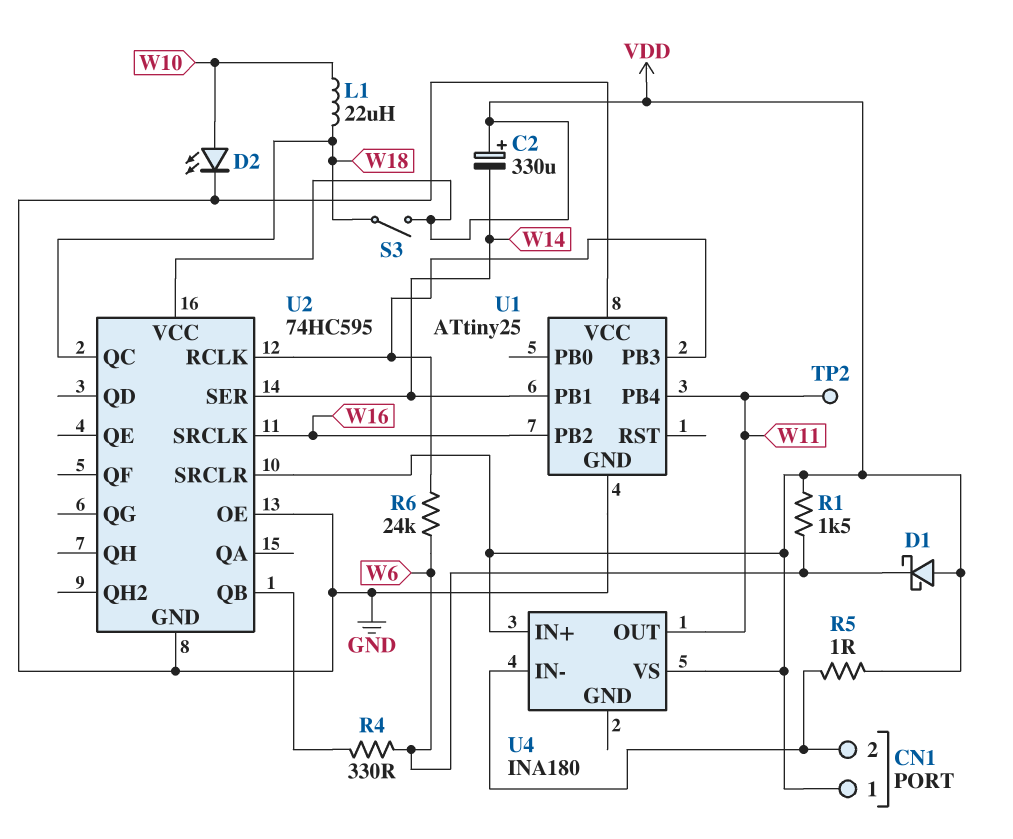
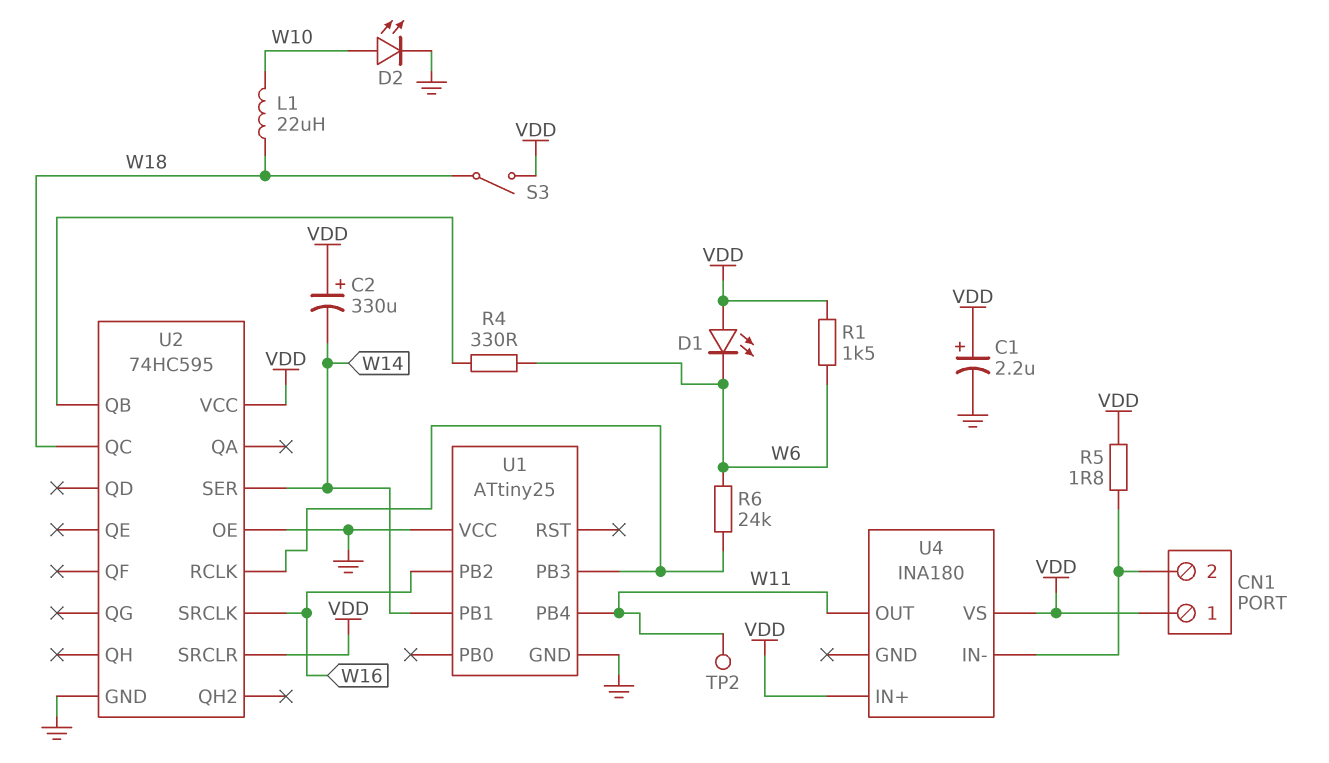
C1: none -> 2.2uF (plus VDD, minus GND)
D1: schottky (A VDD, K W6) -> LED (A VDD, K W6)
R5: 1 (CN1/2, VDD) -> 1.8 (CN1/2, VDD)

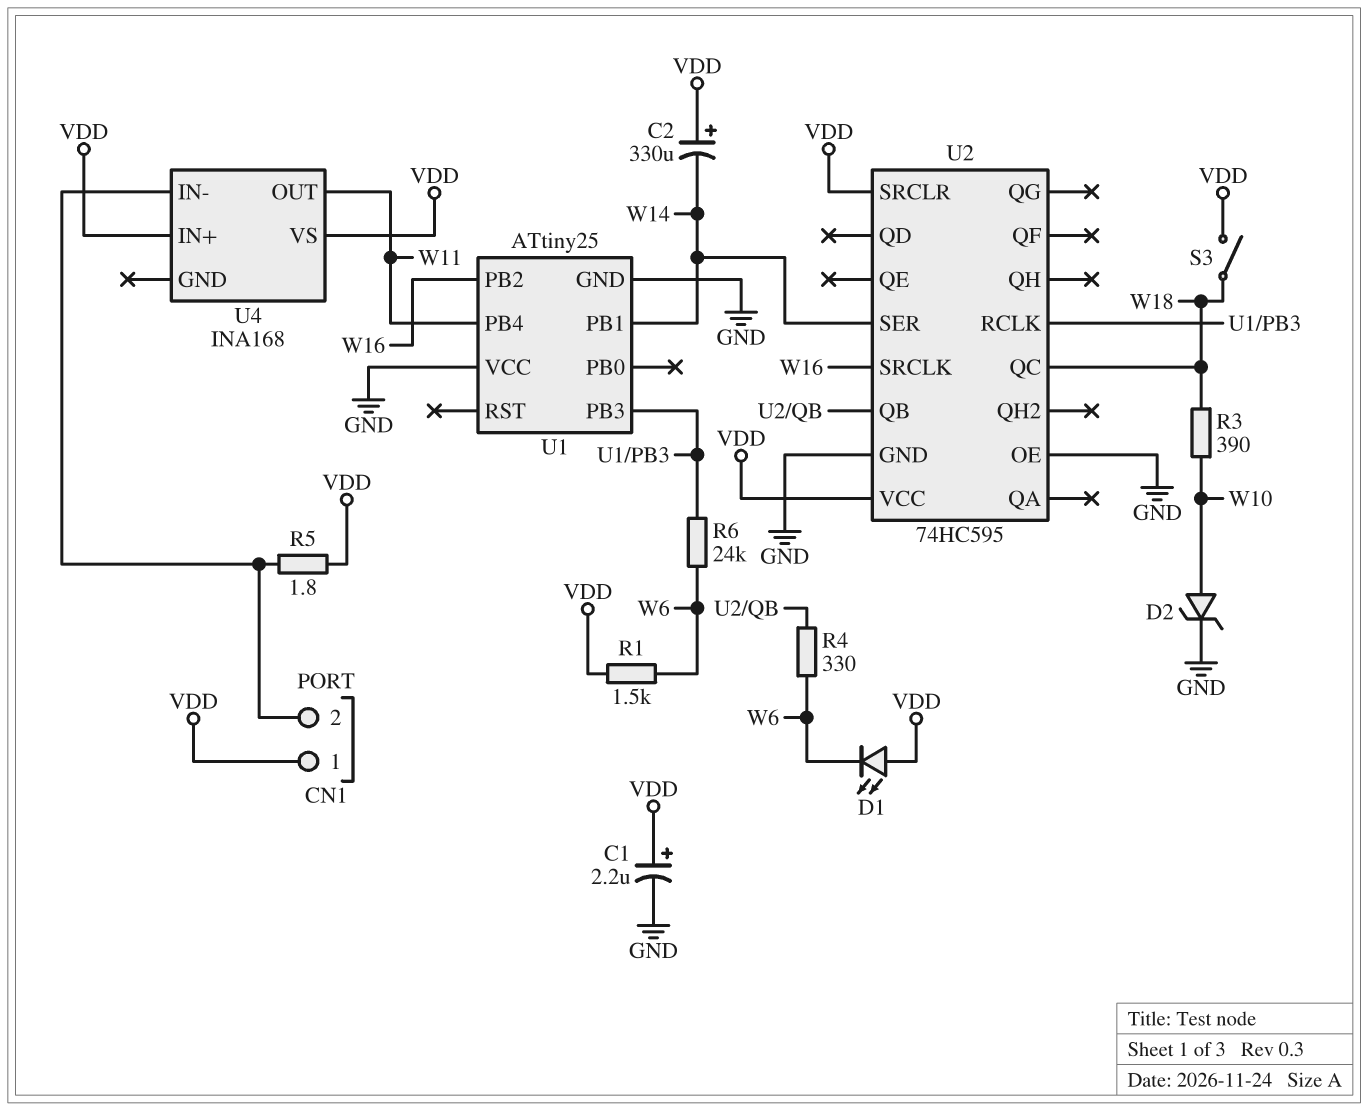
D2: LED (A W10, K GND) -> zener (A W10, K GND)
L1: 22uH (W10, W18) -> none
R3: none -> 390 (W10, W18)
TP2: test point (W11) -> none
U4: INA180 -> INA168

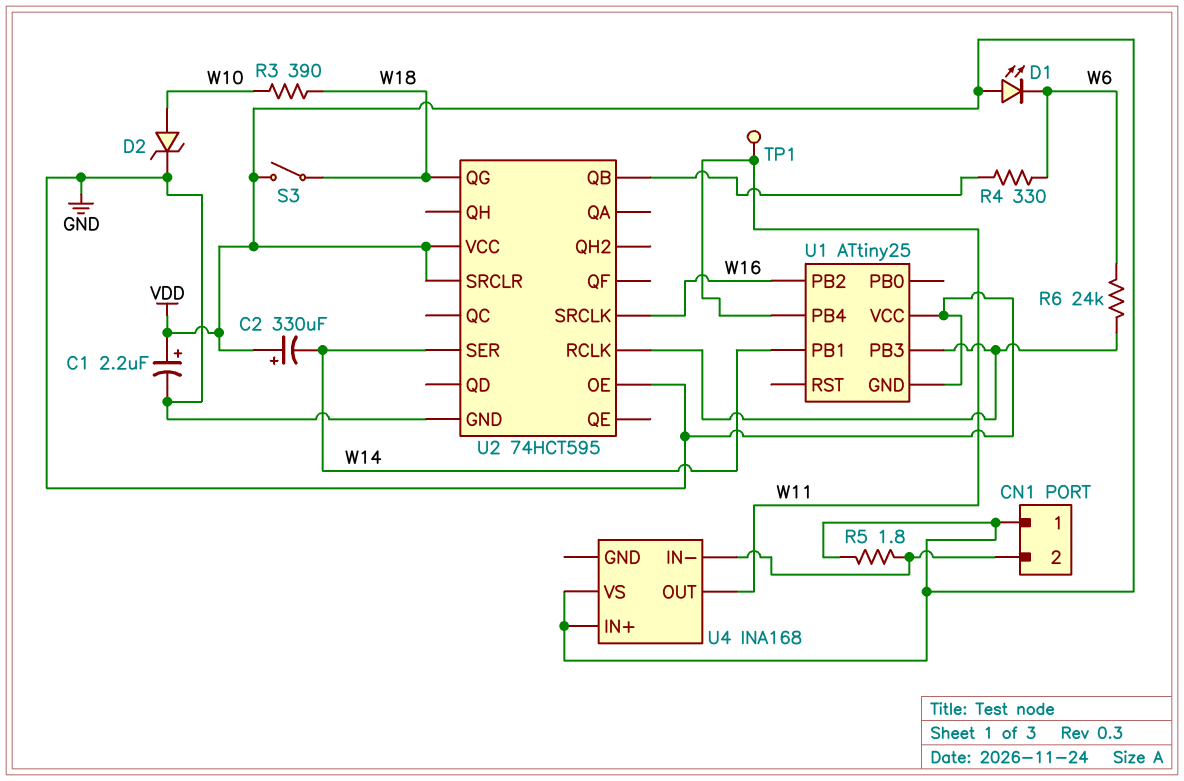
R1: 1.5k (VDD, W6) -> none
TP1: none -> test point (W11)
U2: 74HC595 -> 74HCT595
U2 pin QC: W18 -> none
U2 pin QG: none -> W18

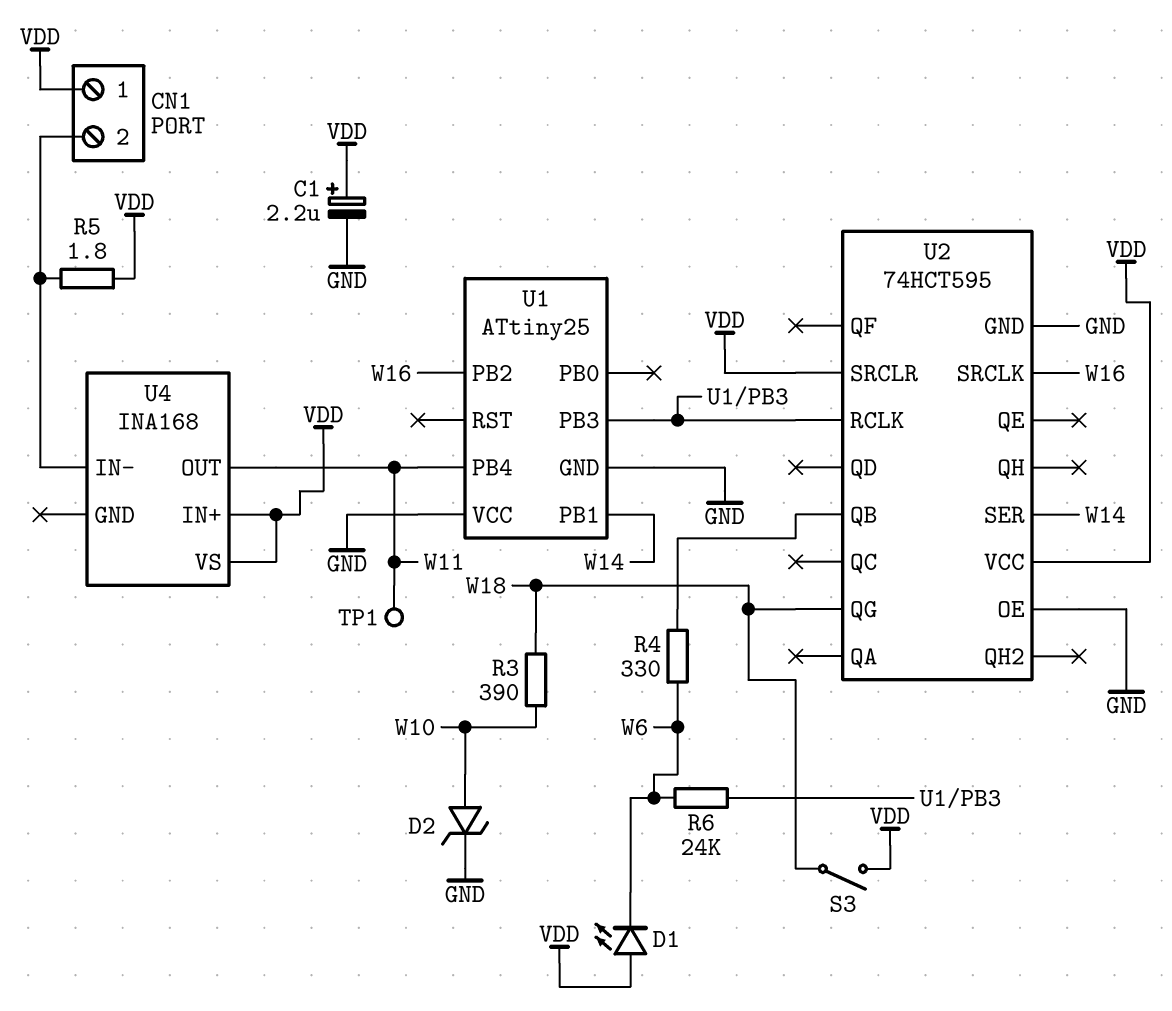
C2: 330uF (plus VDD, minus W14) -> none

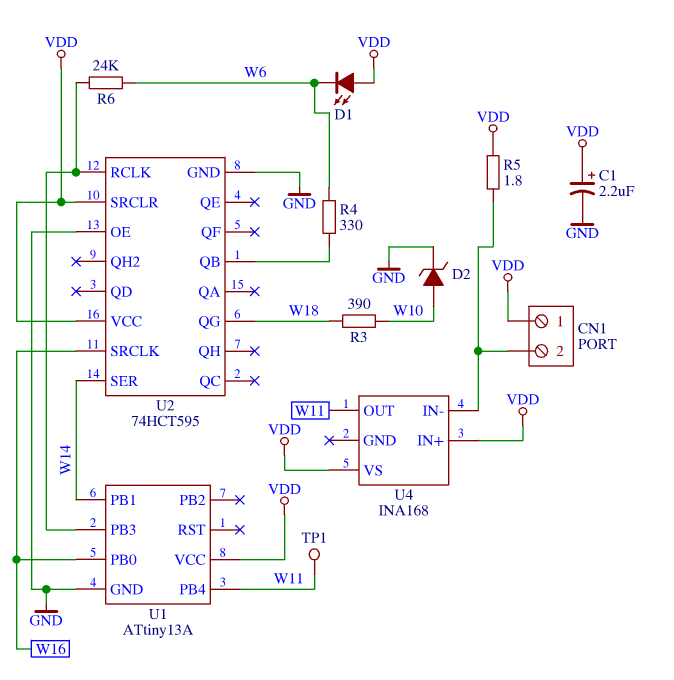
S3: switch (VDD, W18) -> none
U1: ATtiny25 -> ATtiny13A
U1 pin PB0: none -> W16
U1 pin PB2: W16 -> none
U1 pin VCC: GND -> VDD

